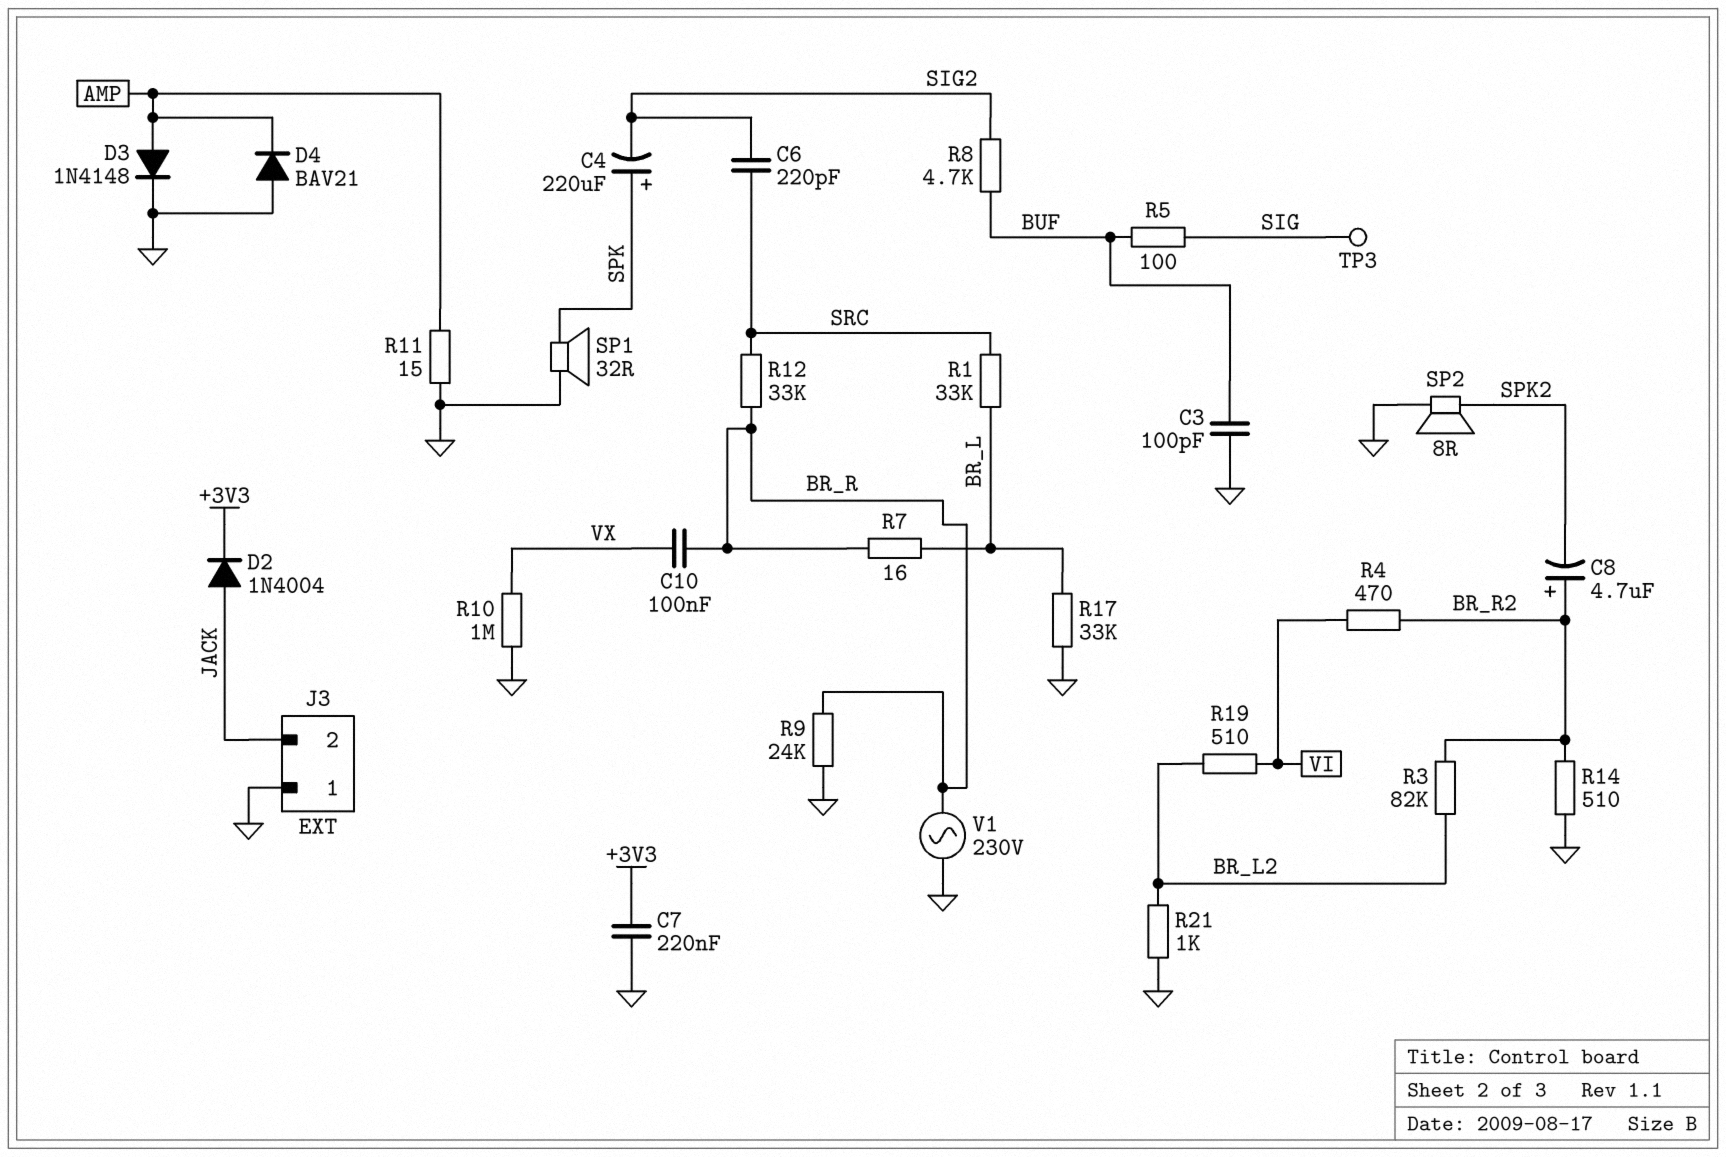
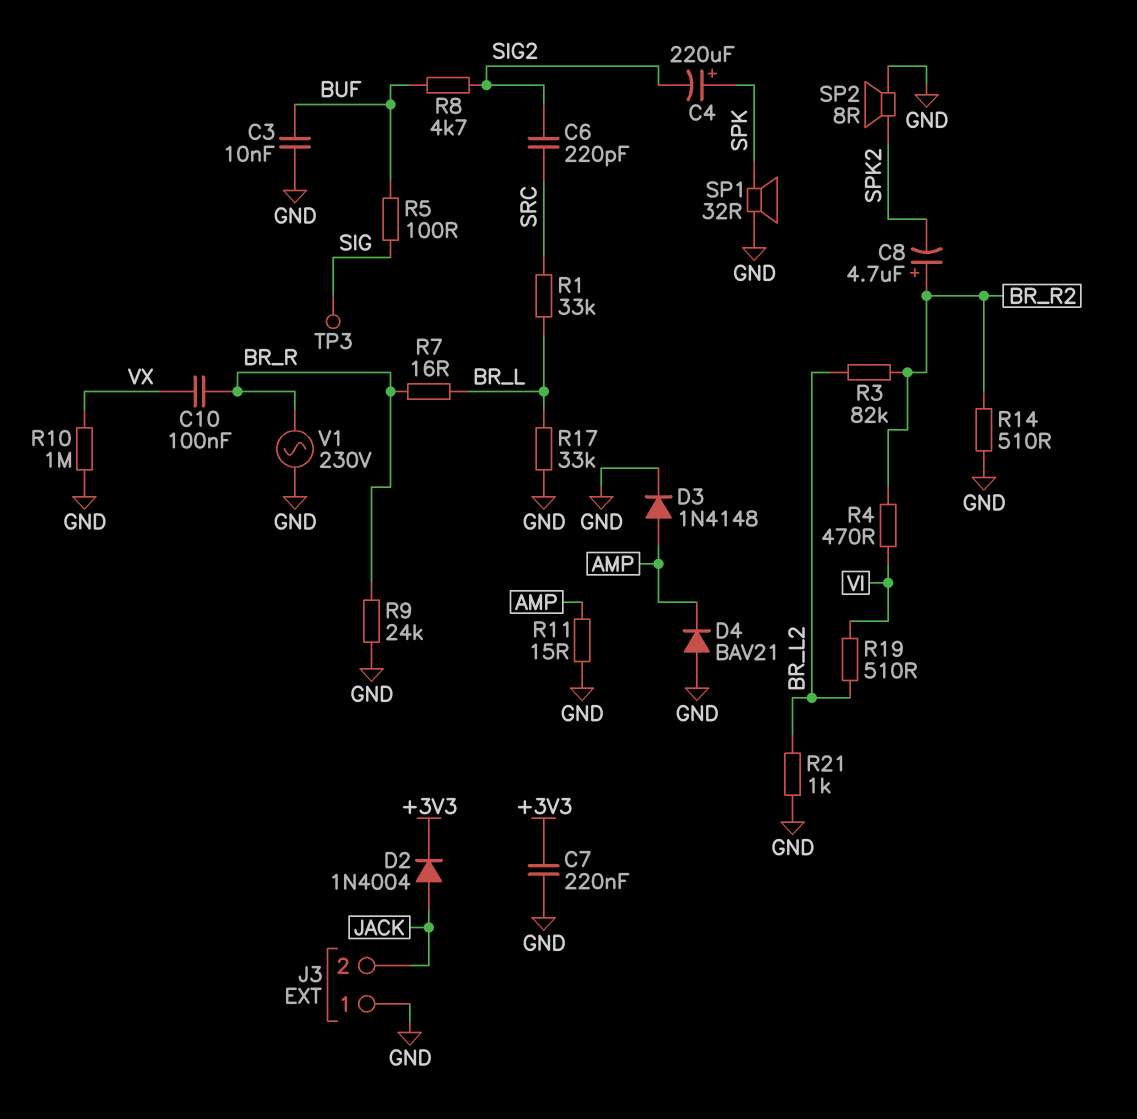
C3: 100pF (BUF, GND) -> 10nF (BUF, GND)
R12: 33k (BR_R, SRC) -> none

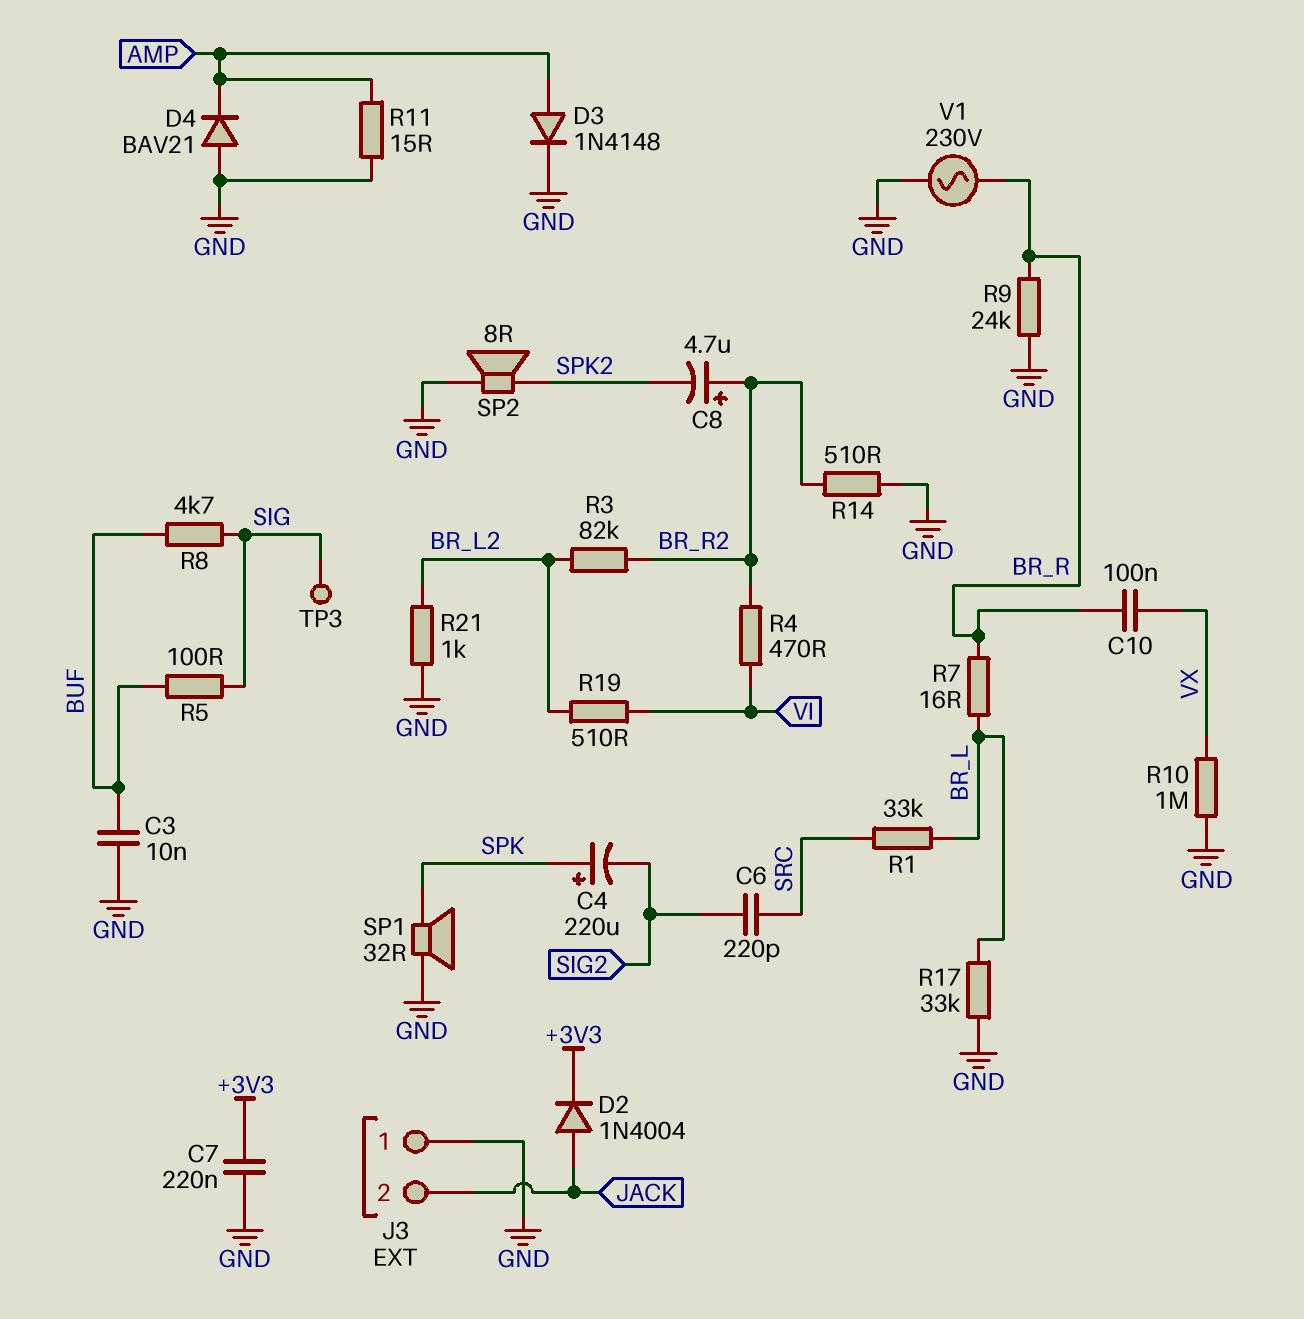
R8: 4.7k (BUF, SIG2) -> 4.7k (BUF, SIG)

